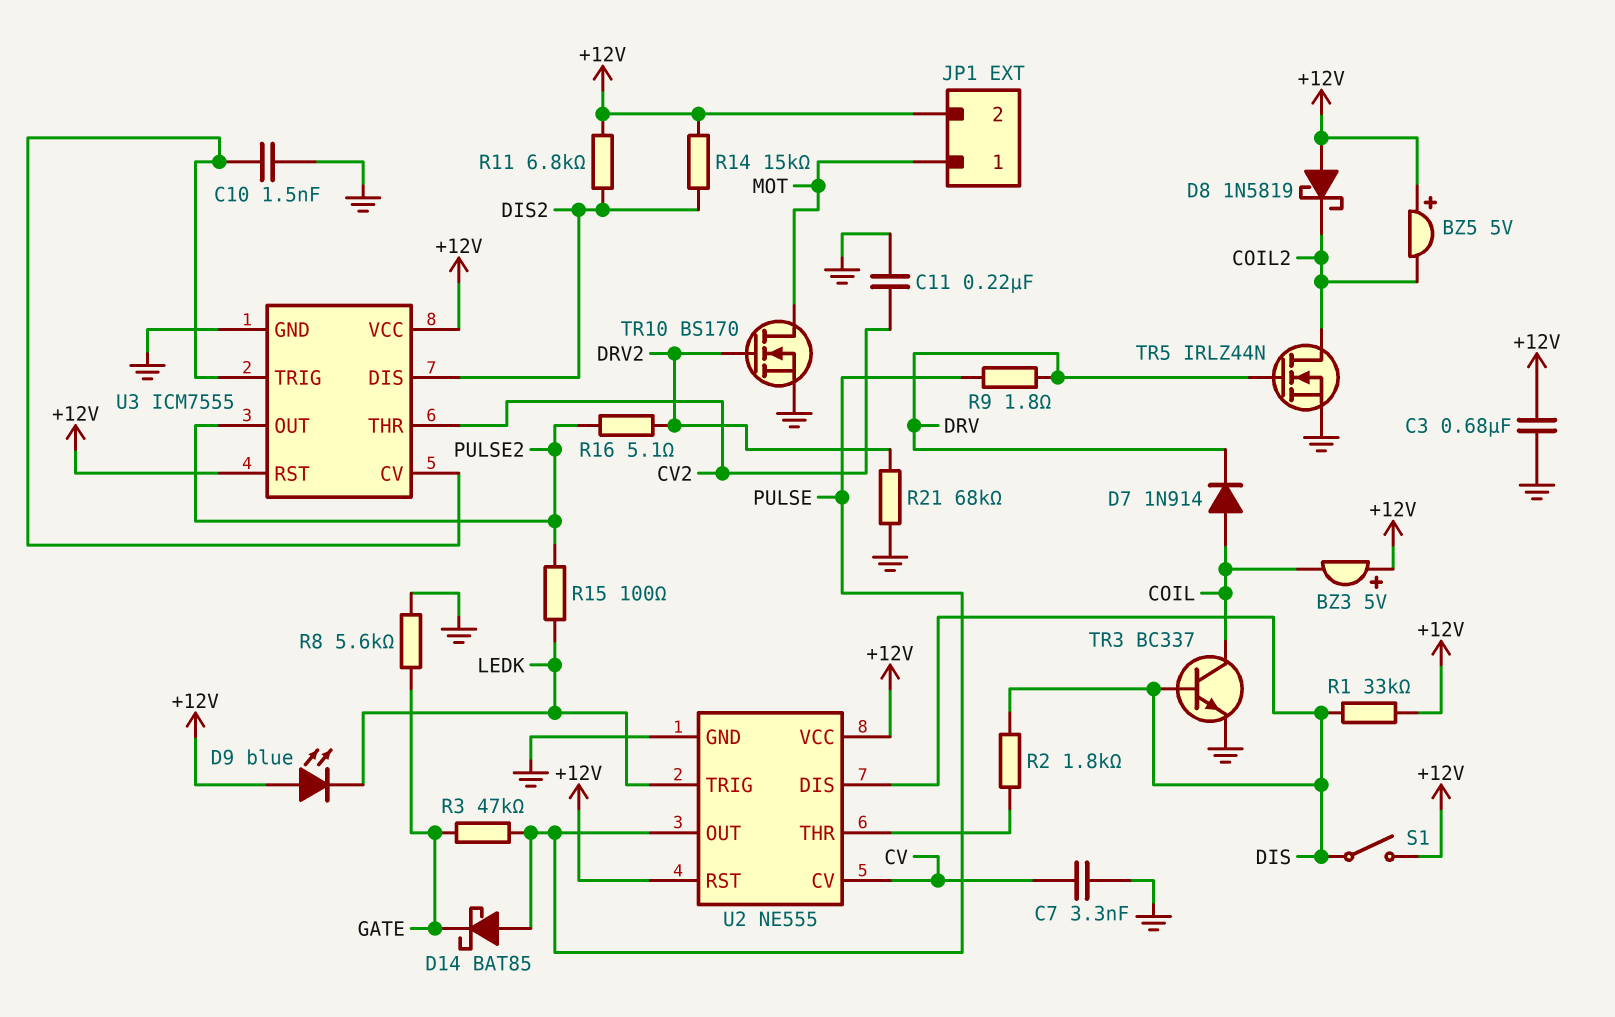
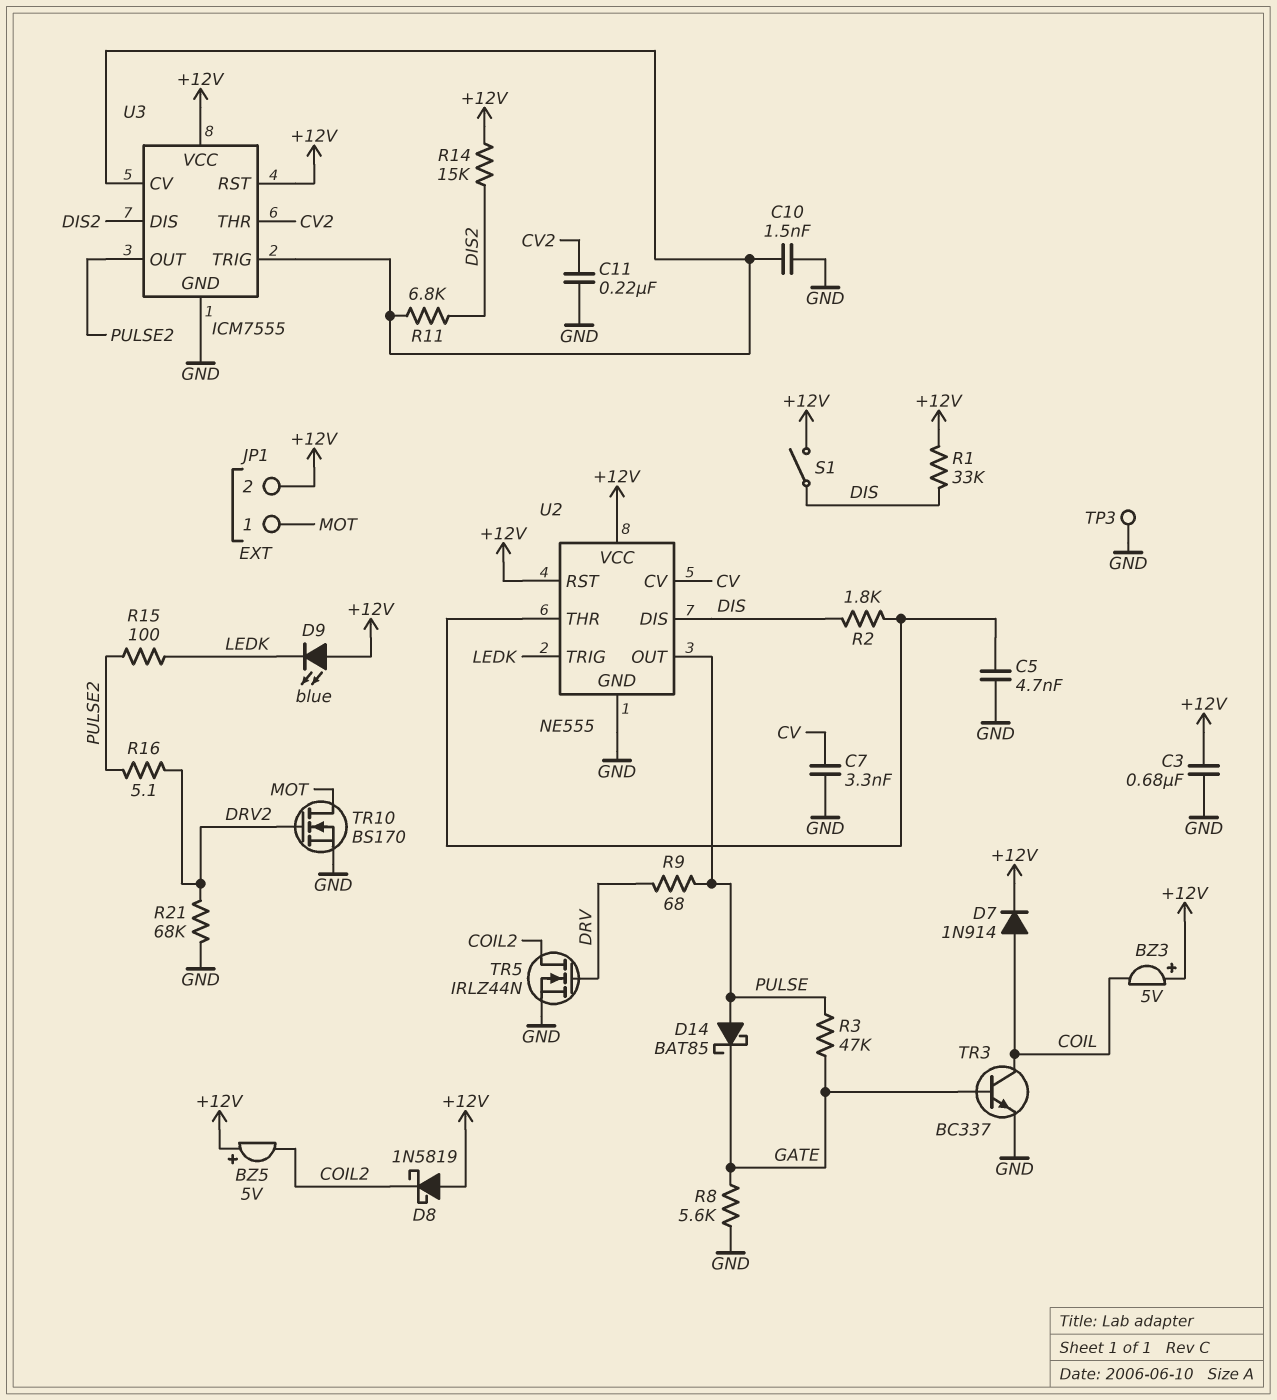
C5: none -> 4.7nF (GND, U2/THR)
D7: diode 1N914 (A COIL, K DRV) -> diode 1N914 (A COIL, K +12V)
R9: 1.8 (DRV, PULSE) -> 68 (DRV, PULSE)
R11: 6.8k (+12V, DIS2) -> 6.8k (DIS2, U3/CV)
TP3: none -> test point (GND)
TR3: NPN BC337 (B DIS, C COIL, E GND) -> NPN BC337 (B GATE, C COIL, E GND)

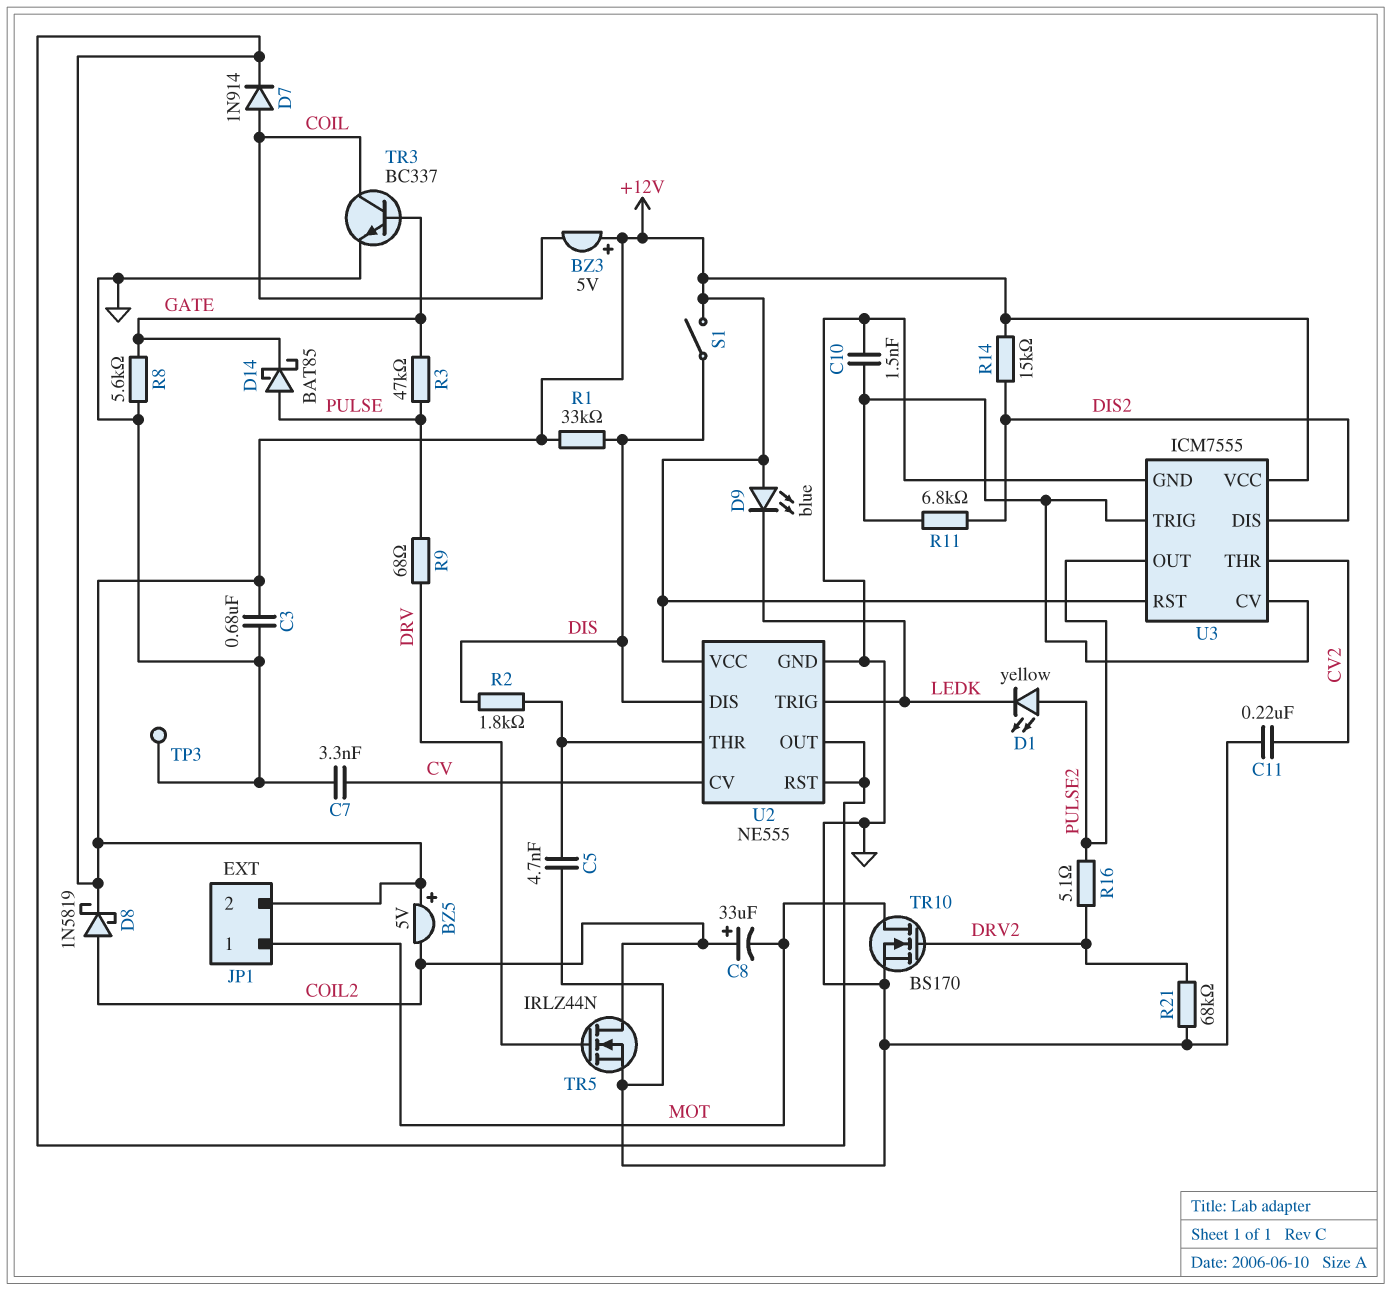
C8: none -> 33uF (plus COIL2, minus MOT)
D1: none -> LED yellow (A PULSE2, K LEDK)
D8: schottky 1N5819 (A +12V, K COIL2) -> schottky 1N5819 (A COIL2, K +12V)
R15: 100 (LEDK, PULSE2) -> none
U2 pin OUT: PULSE -> +12V

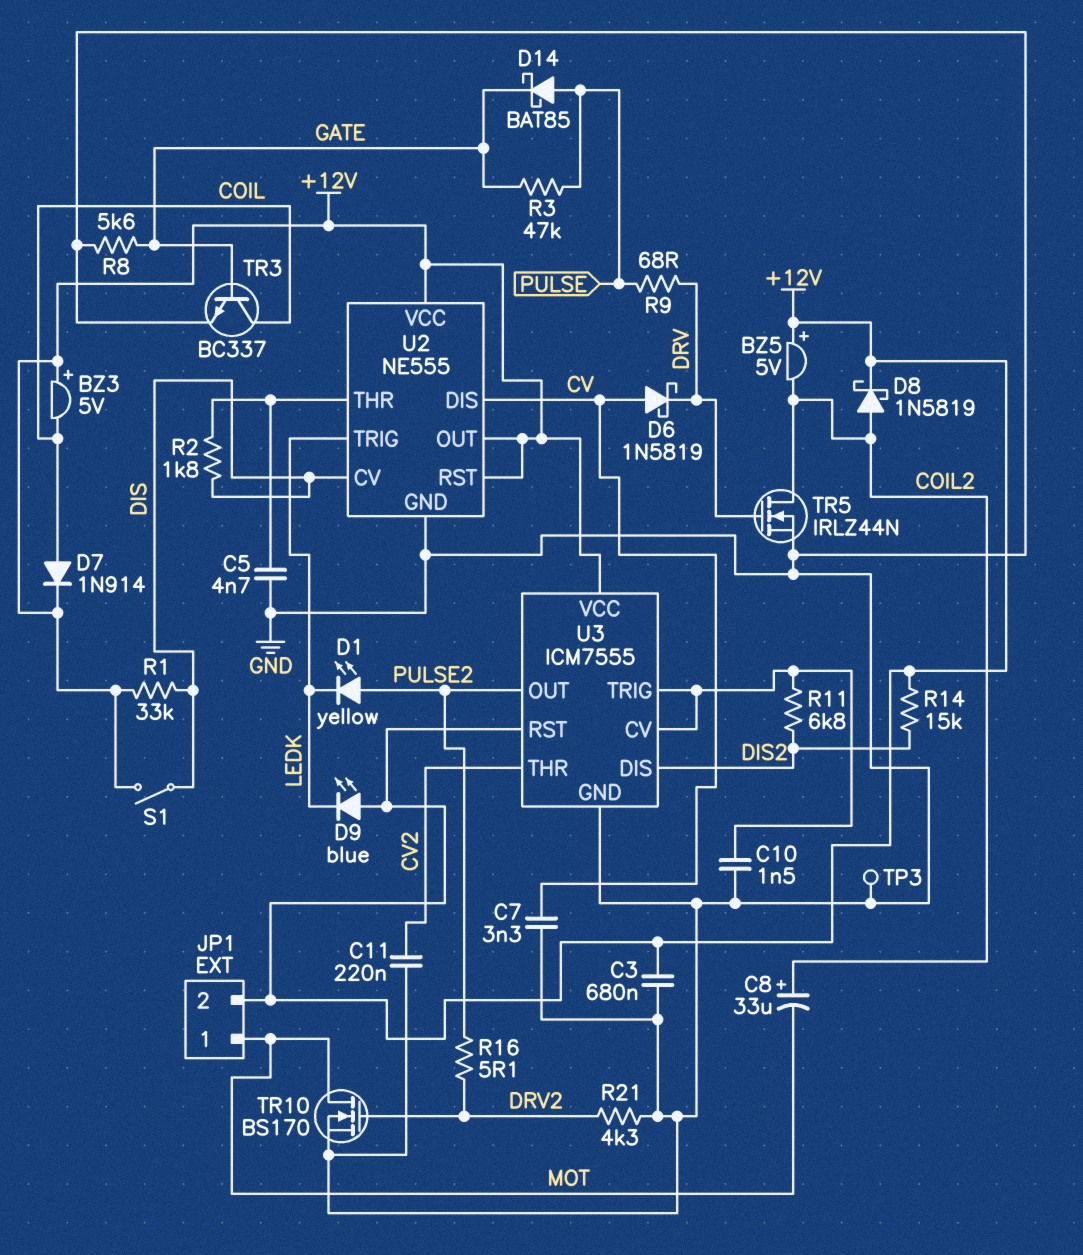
D6: none -> schottky 1N5819 (A CV, K DRV)
R21: 68k (DRV2, GND) -> 4.3k (DRV2, GND)
U2 pin CV: CV -> DIS
U2 pin DIS: DIS -> CV

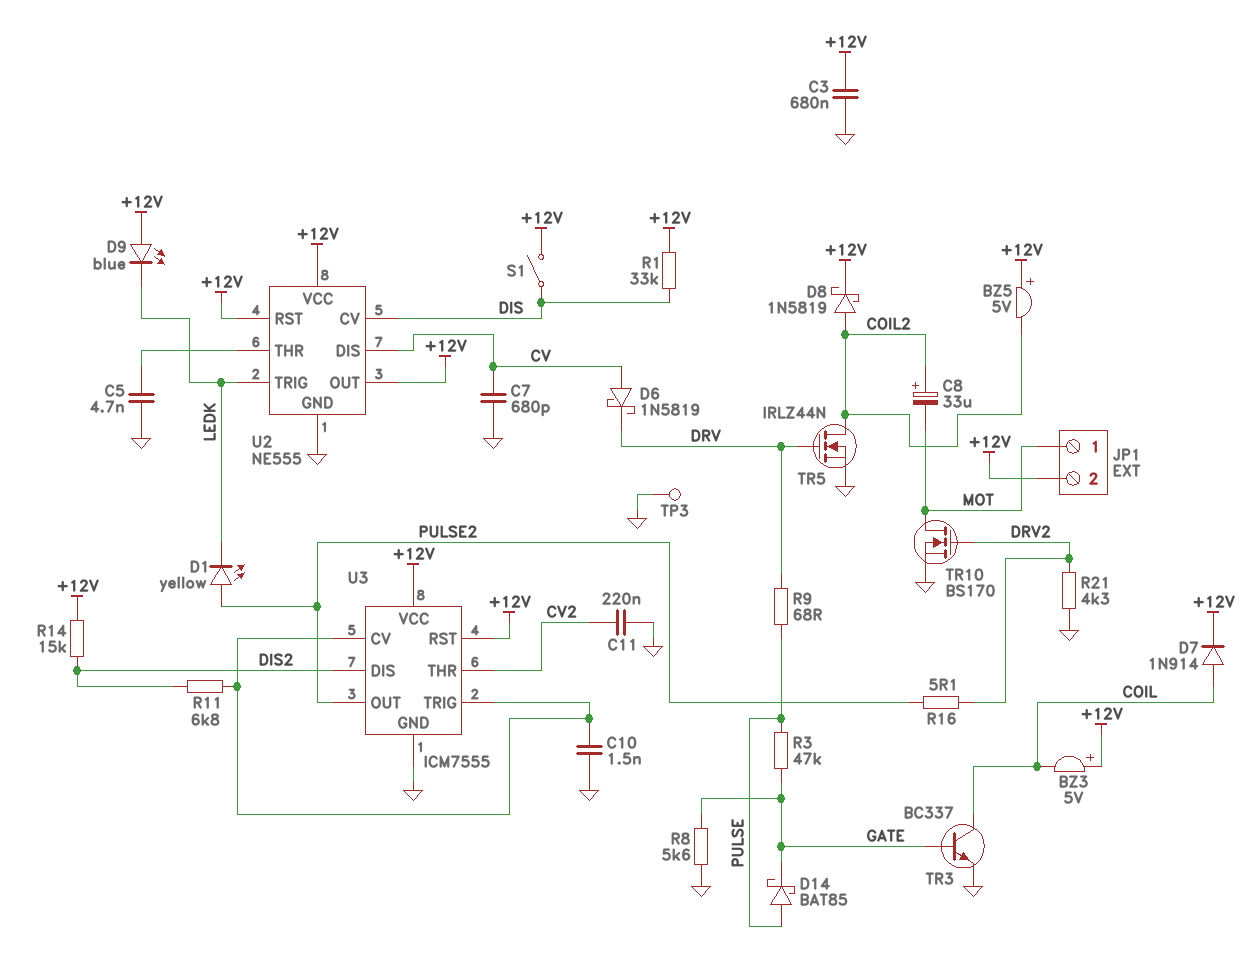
C7: 3.3nF (CV, GND) -> 680pF (CV, GND)
R2: 1.8k (DIS, U2/THR) -> none

